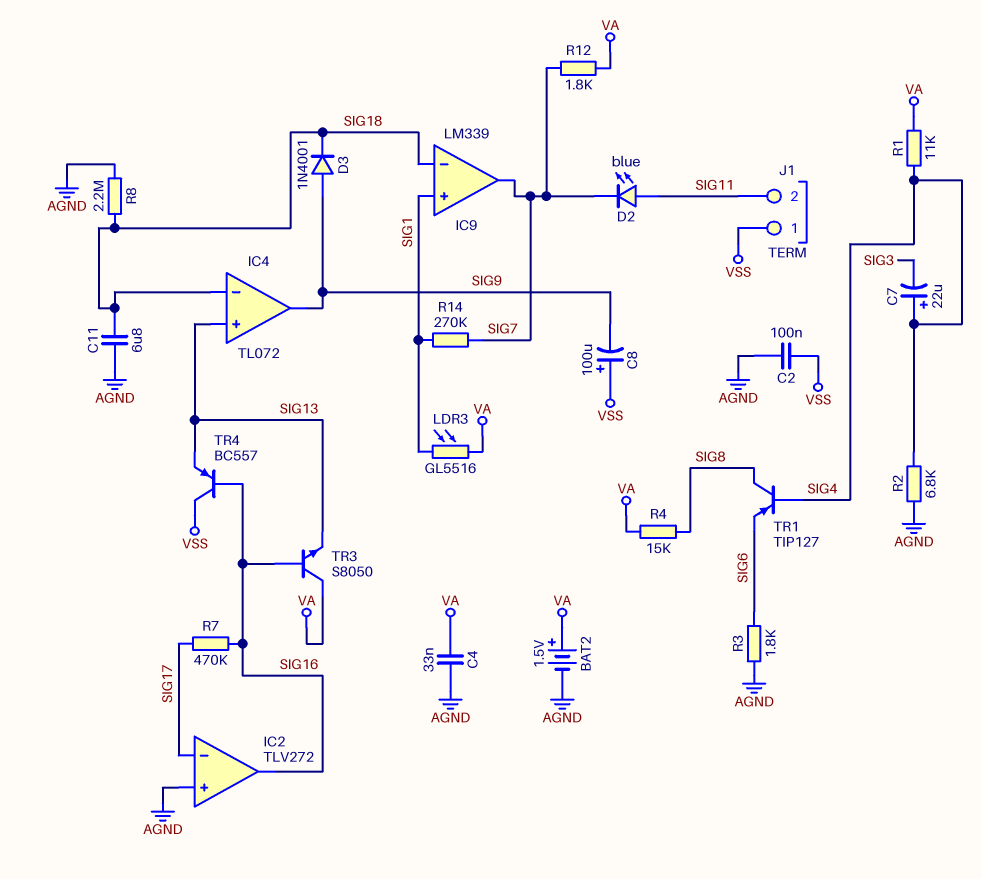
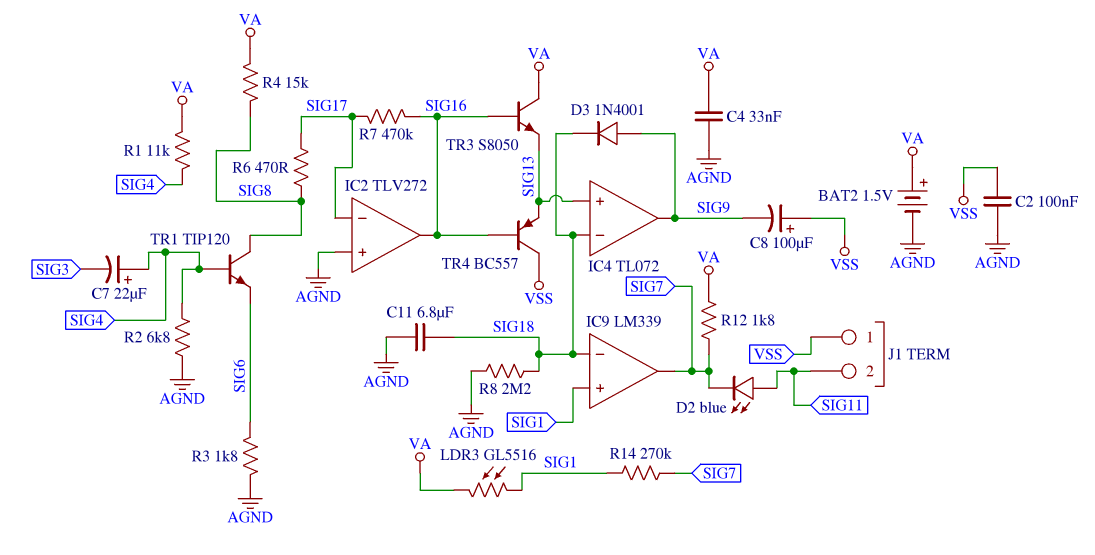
R6: none -> 470 (SIG8, SIG17)
TR1: PNP TIP127 (B SIG4, C SIG8, E SIG6) -> NPN TIP120 (B SIG4, C SIG8, E SIG6)

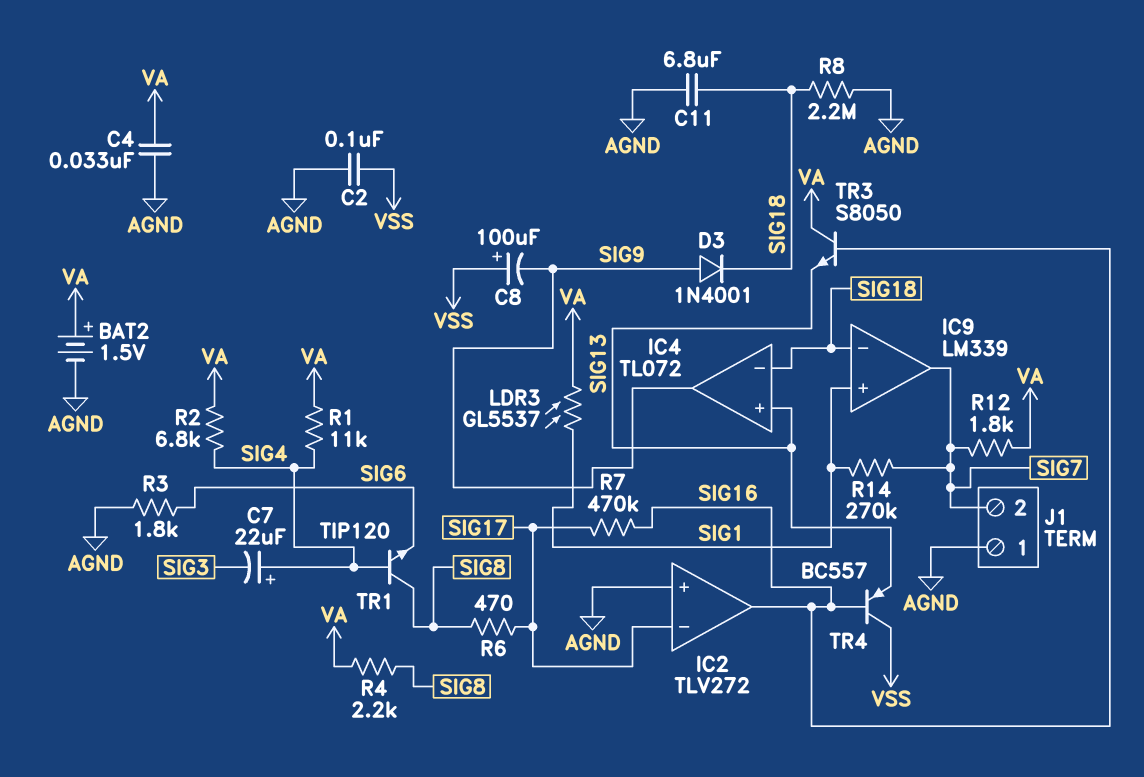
D2: LED blue (A SIG11, K SIG7) -> none
J1 pin 1: VSS -> AGND
J1 pin 2: SIG11 -> SIG7
LDR3: GL5516 (SIG1, VA) -> GL5537 (SIG1, VA)
R2: 6.8k (AGND, SIG4) -> 6.8k (SIG4, VA)
R4: 15k (SIG8, VA) -> 2.2k (SIG8, VA)

